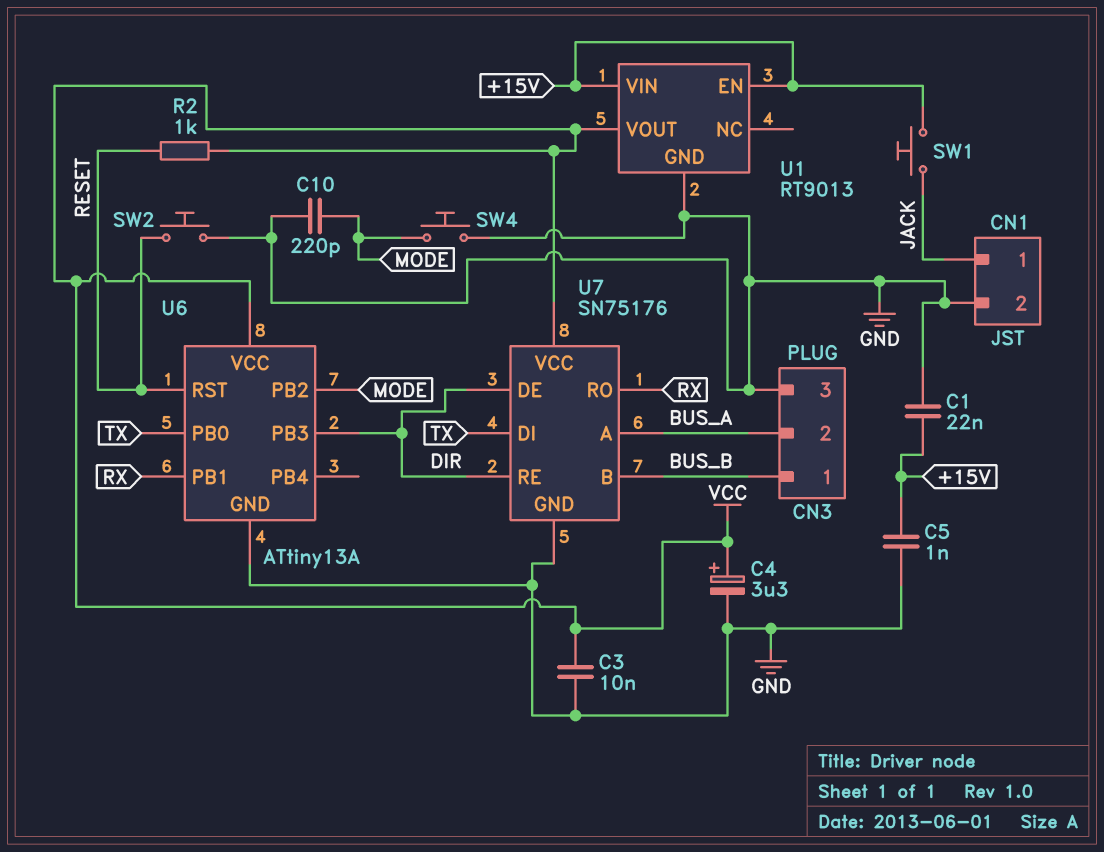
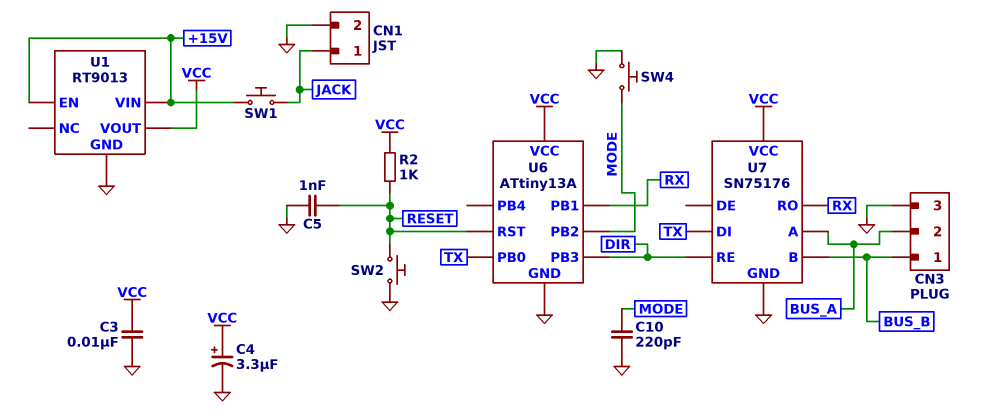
C1: 22nF (+15V, GND) -> none
C5: 1nF (+15V, GND) -> 1nF (GND, RESET)
U7 pin DE: DIR -> none

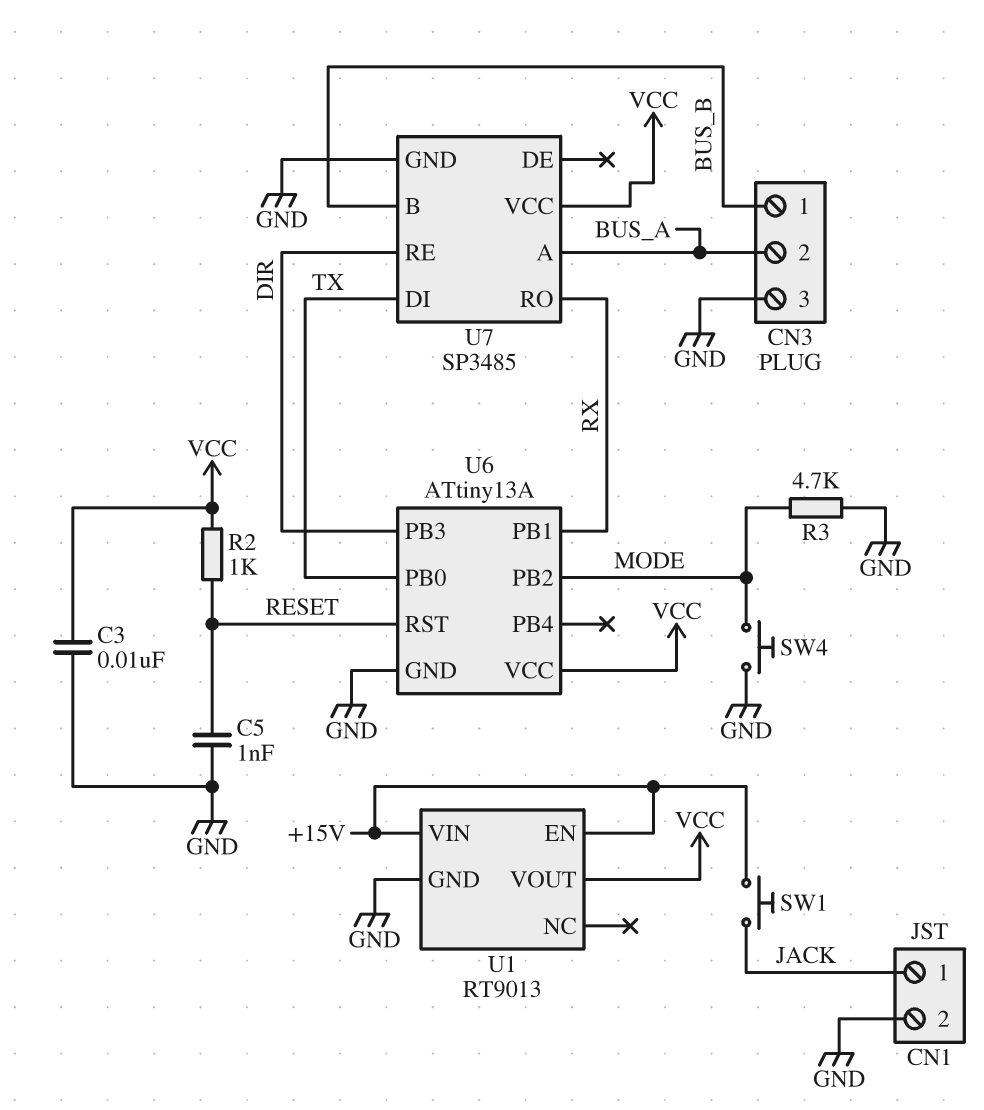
C4: 3.3uF (plus VCC, minus GND) -> none
C10: 220pF (GND, MODE) -> none
R3: none -> 4.7k (GND, MODE)
SW2: button (GND, RESET) -> none
U7: SN75176 -> SP3485

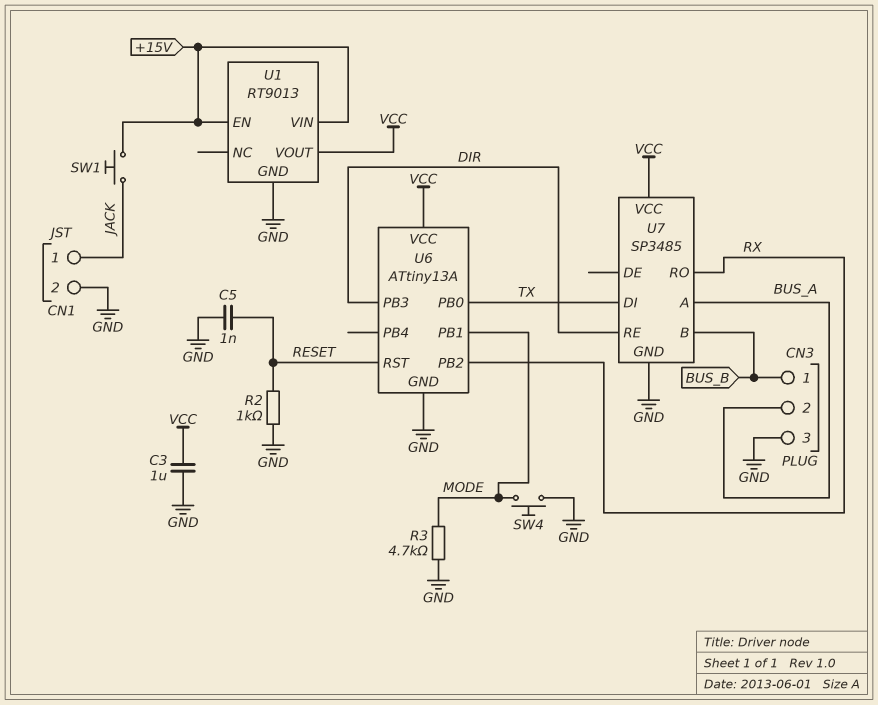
C3: 10nF (GND, VCC) -> 1uF (GND, VCC)
R2: 1k (RESET, VCC) -> 1k (GND, RESET)
U6 pin PB1: RX -> MODE
U6 pin PB2: MODE -> RX

